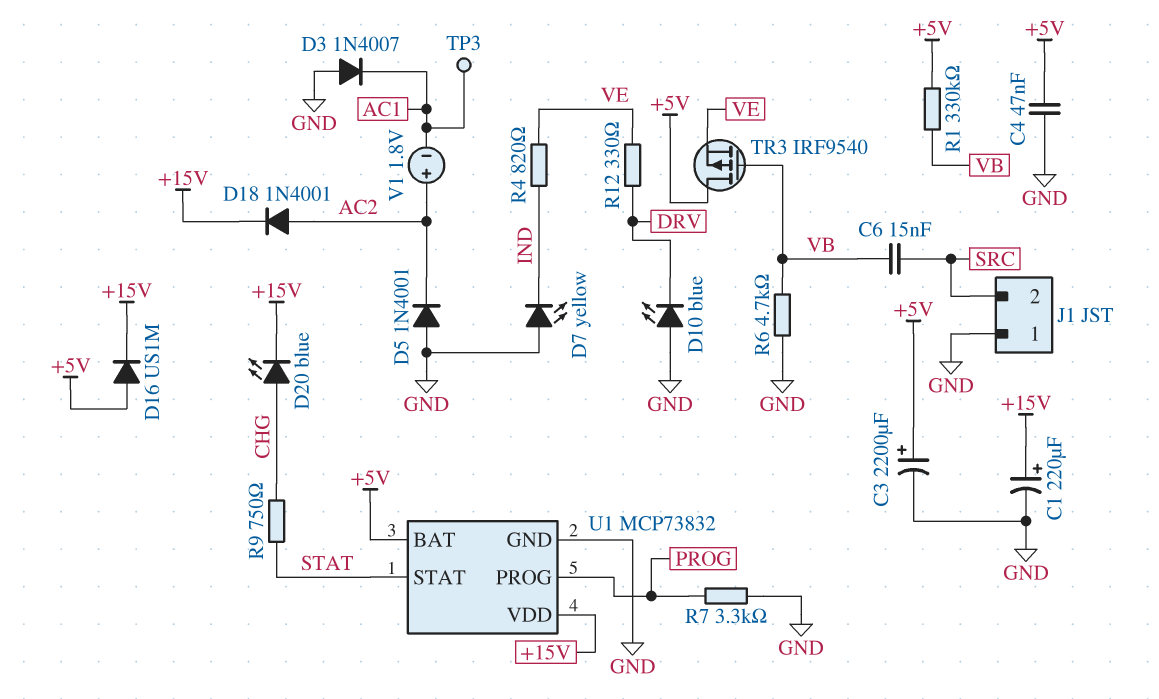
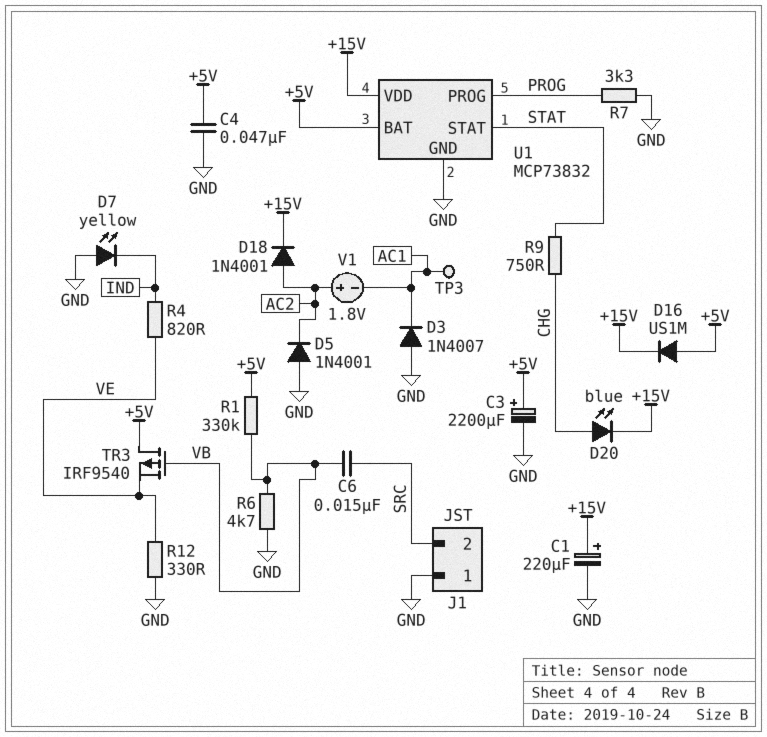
D10: LED blue (A GND, K DRV) -> none
R12: 330 (DRV, VE) -> 330 (GND, VE)

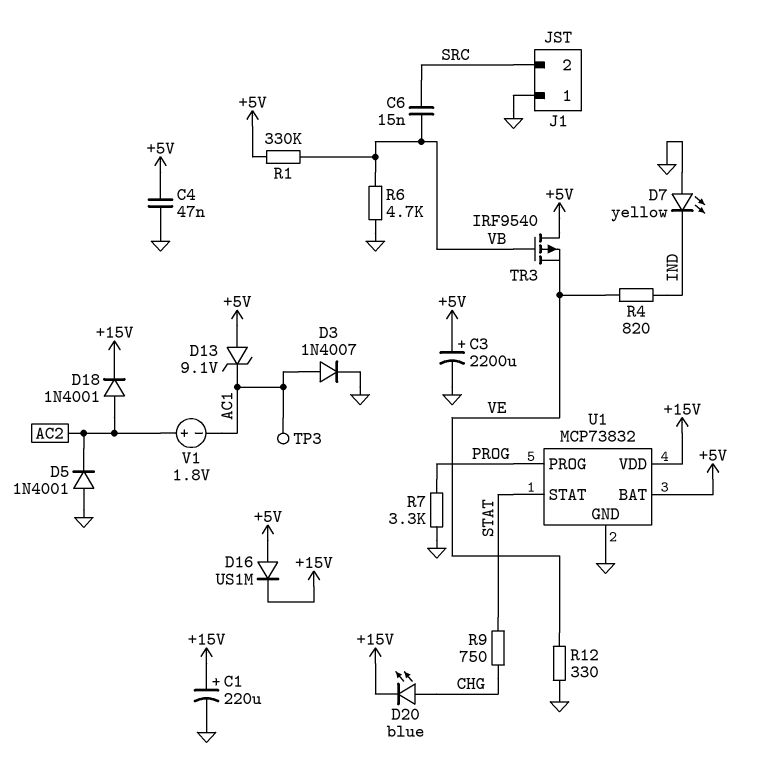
D3: diode 1N4007 (A GND, K AC1) -> diode 1N4007 (A AC1, K GND)
D13: none -> zener 9.1V (A +5V, K AC1)

